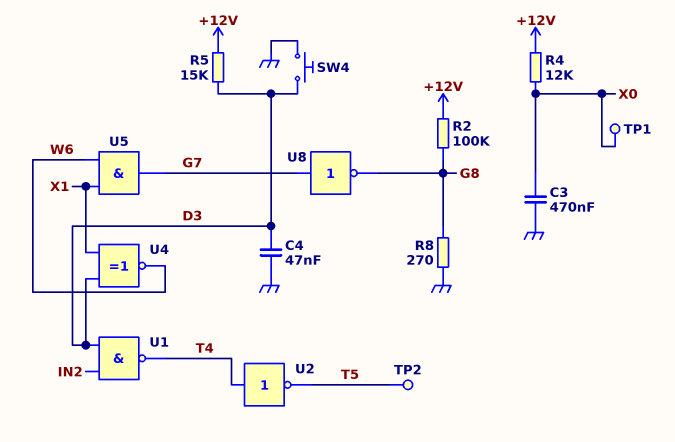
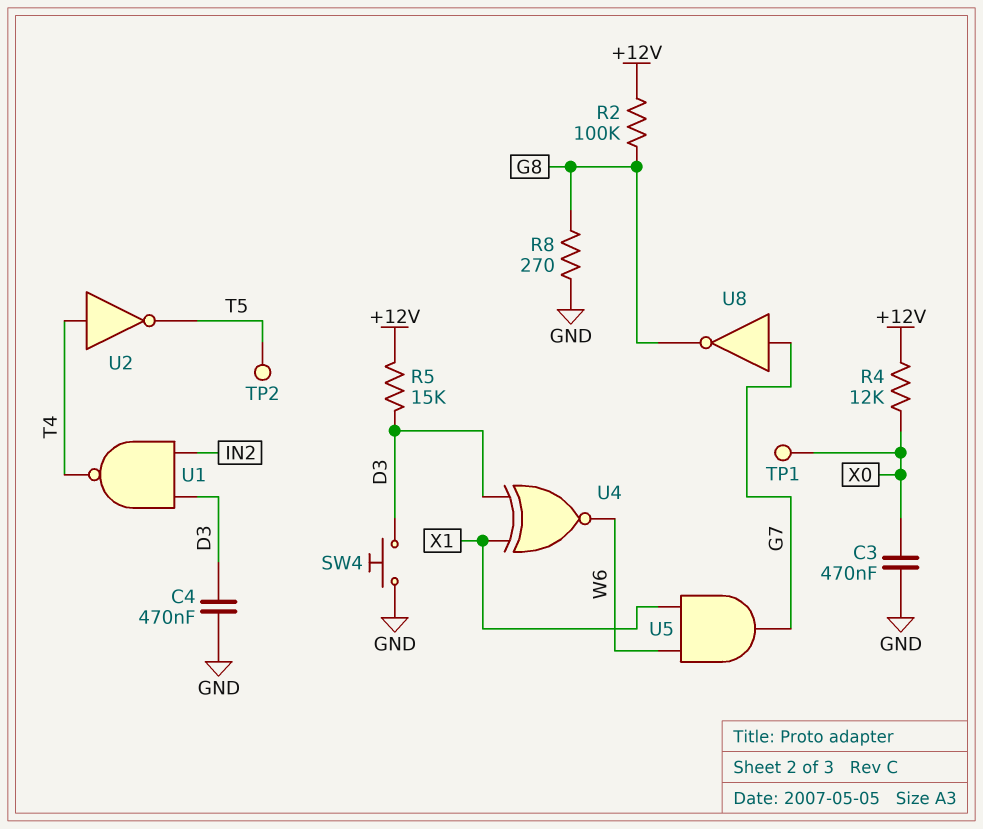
C4: 47nF (D3, GND) -> 470nF (D3, GND)

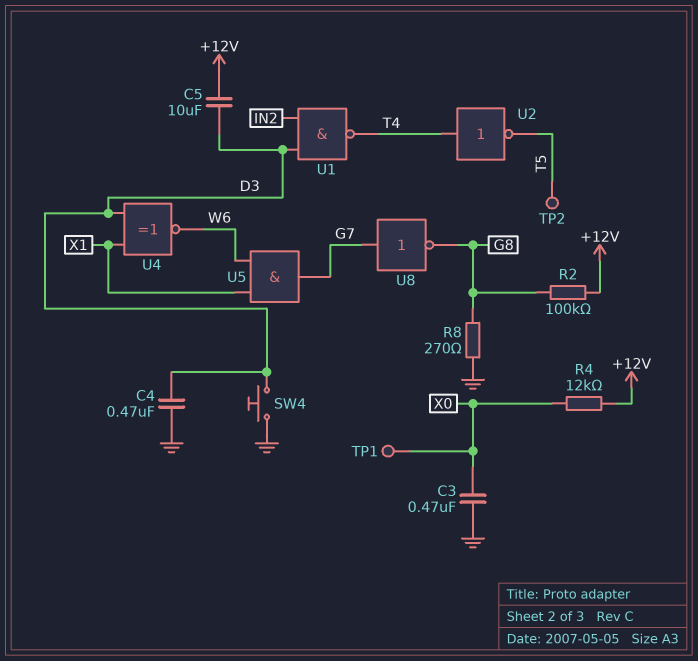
C5: none -> 10uF (+12V, D3)
R5: 15k (+12V, D3) -> none

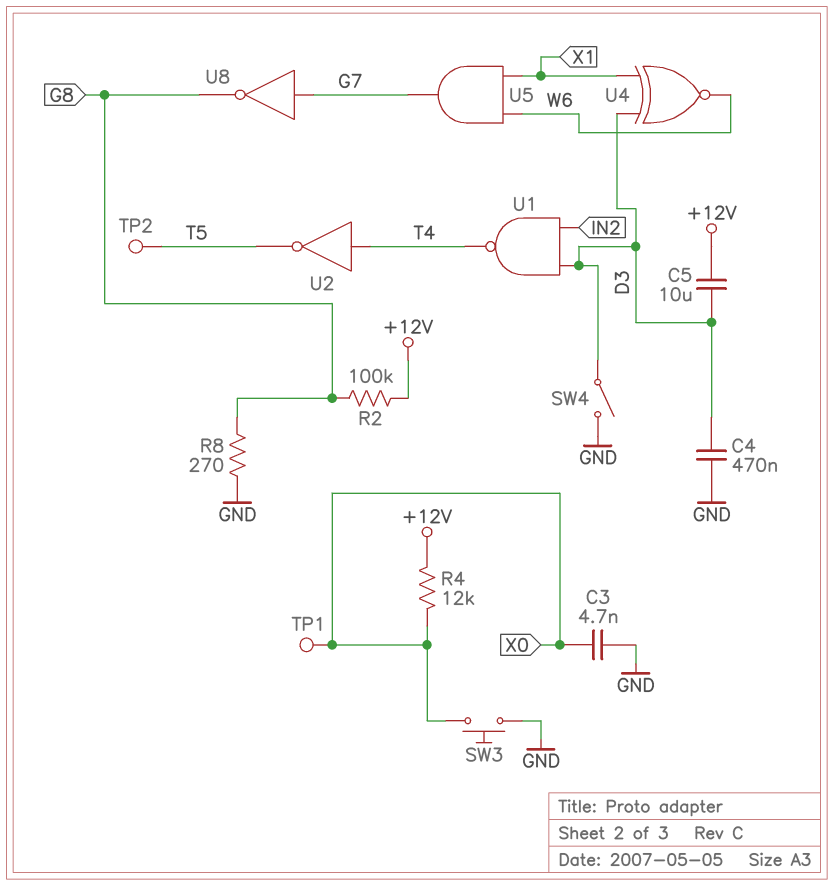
C3: 470nF (GND, X0) -> 4.7nF (GND, X0)
SW3: none -> button (GND, X0)
SW4: button (D3, GND) -> switch (D3, GND)

